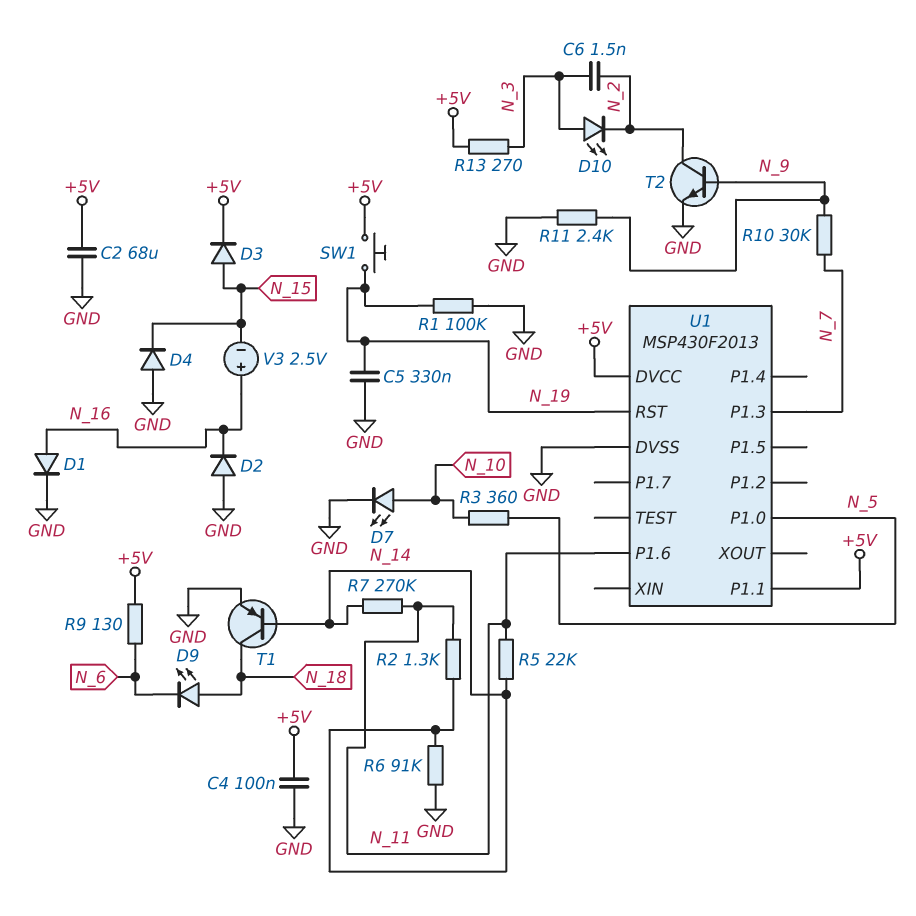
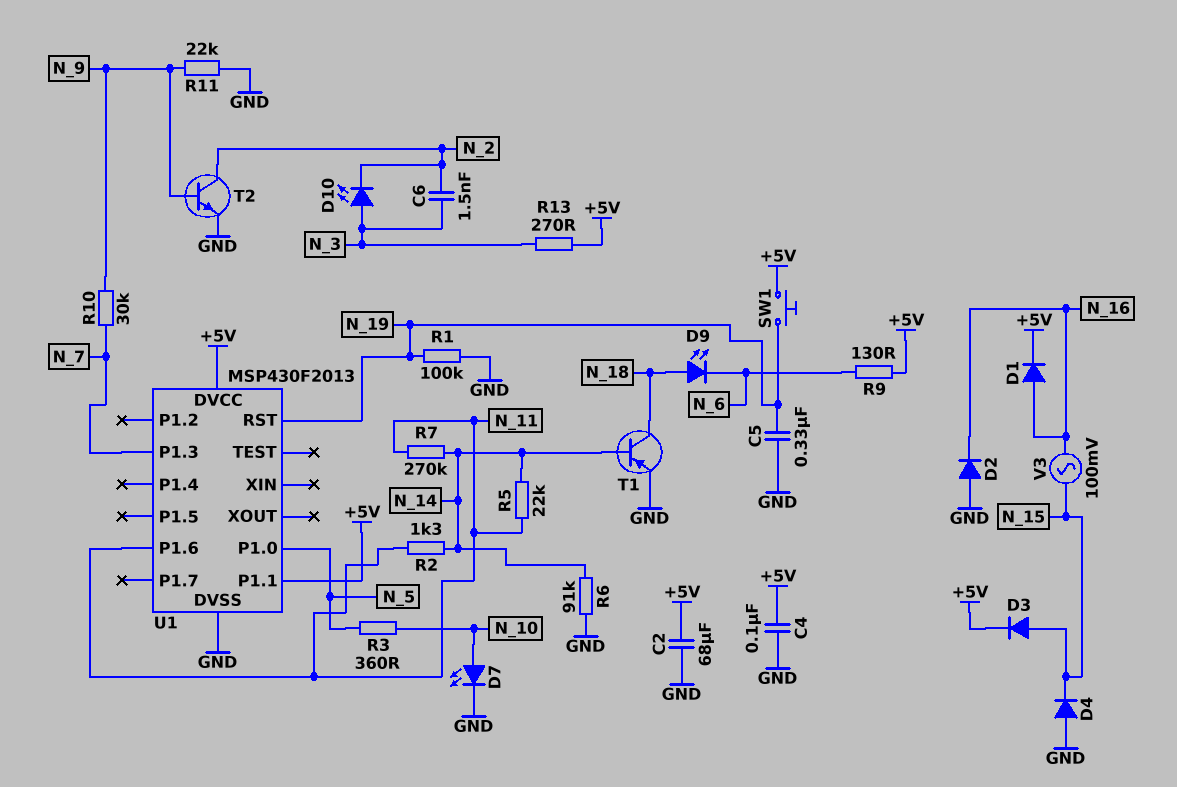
D1: diode (A N_16, K GND) -> diode (A N_16, K +5V)
R11: 2.4k (GND, N_9) -> 22k (GND, N_9)
V3: 2.5V (plus N_16, minus N_15) -> AC 100mV (N_15, N_16)

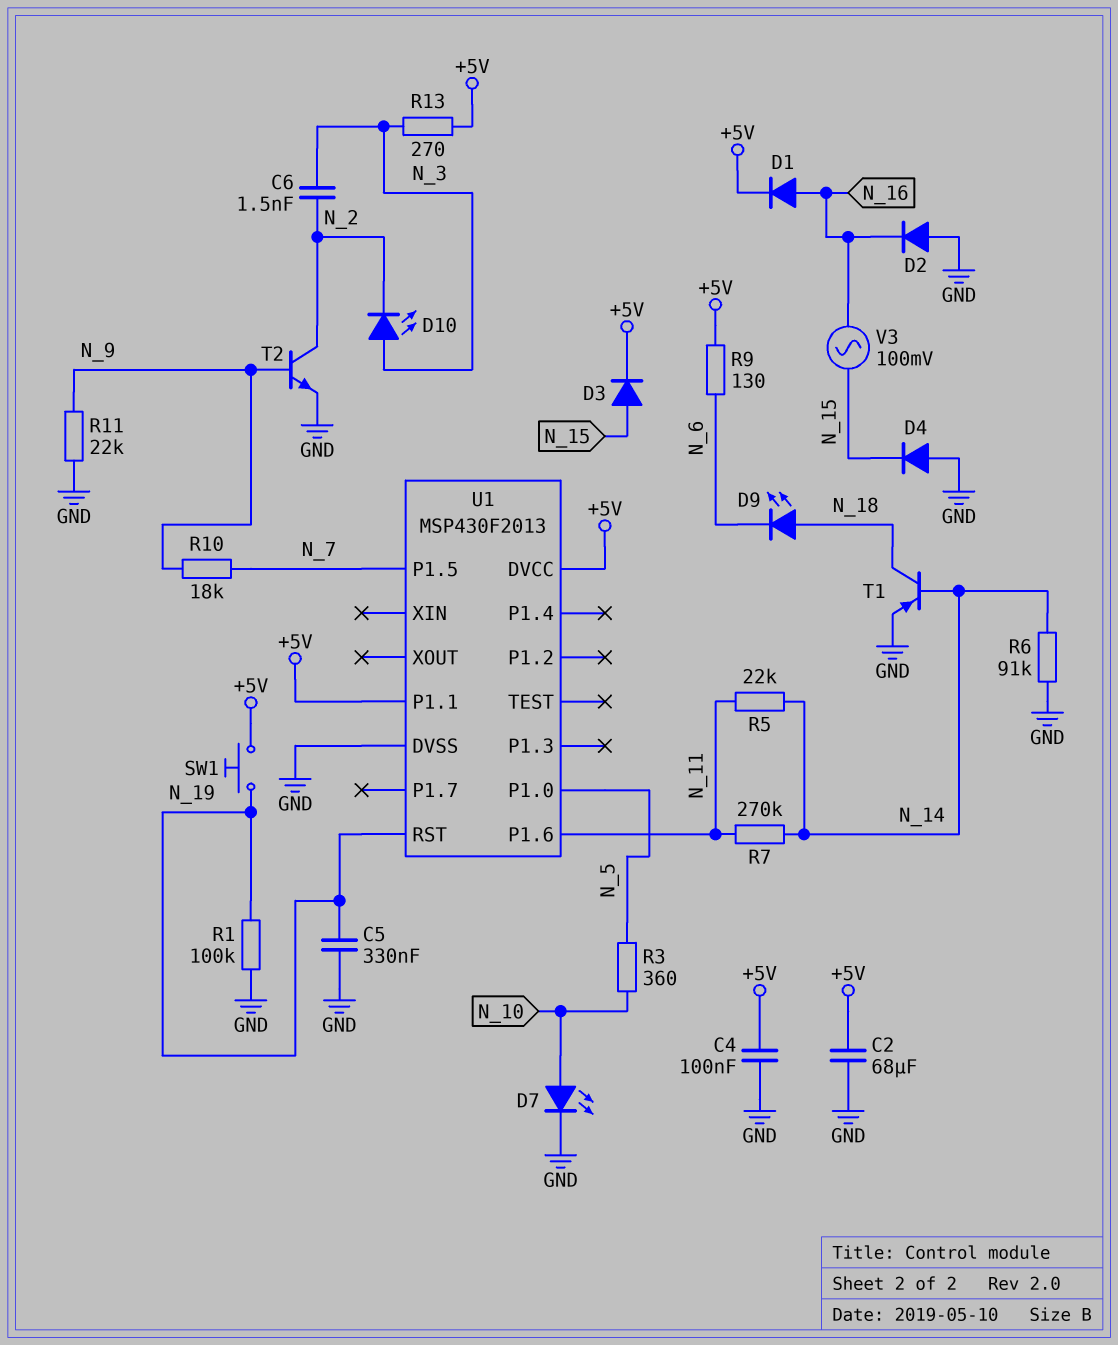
R2: 1.3k (N_11, N_14) -> none
R10: 30k (N_7, N_9) -> 18k (N_7, N_9)
U1 pin P1.3: N_7 -> none
U1 pin P1.5: none -> N_7

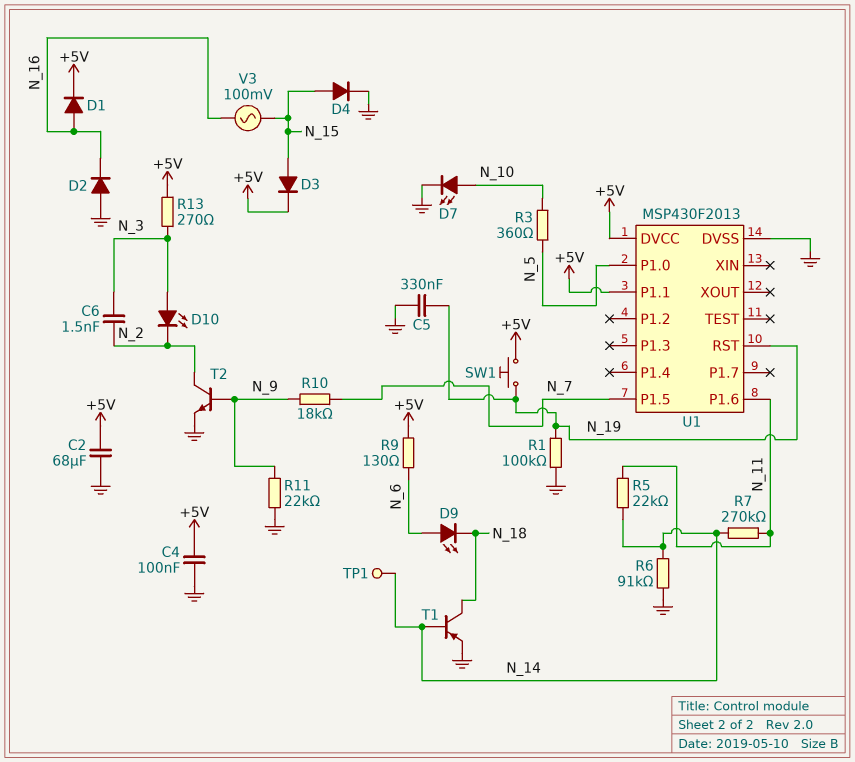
D4: diode (A GND, K N_15) -> diode (A N_15, K GND)
D9: LED (A N_18, K N_6) -> LED (A N_6, K N_18)
TP1: none -> test point (N_14)

